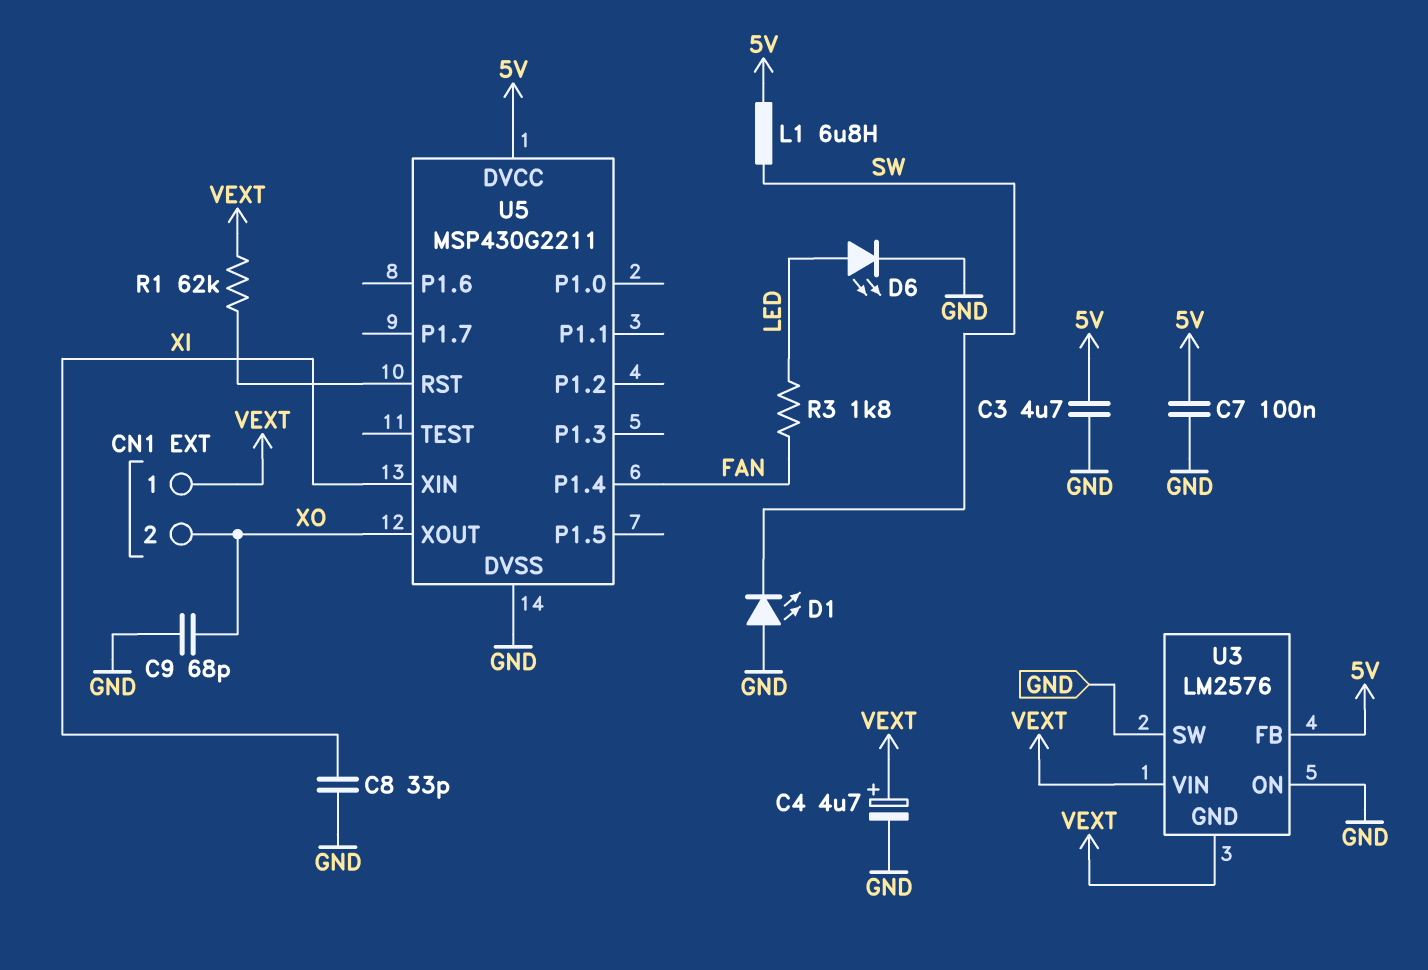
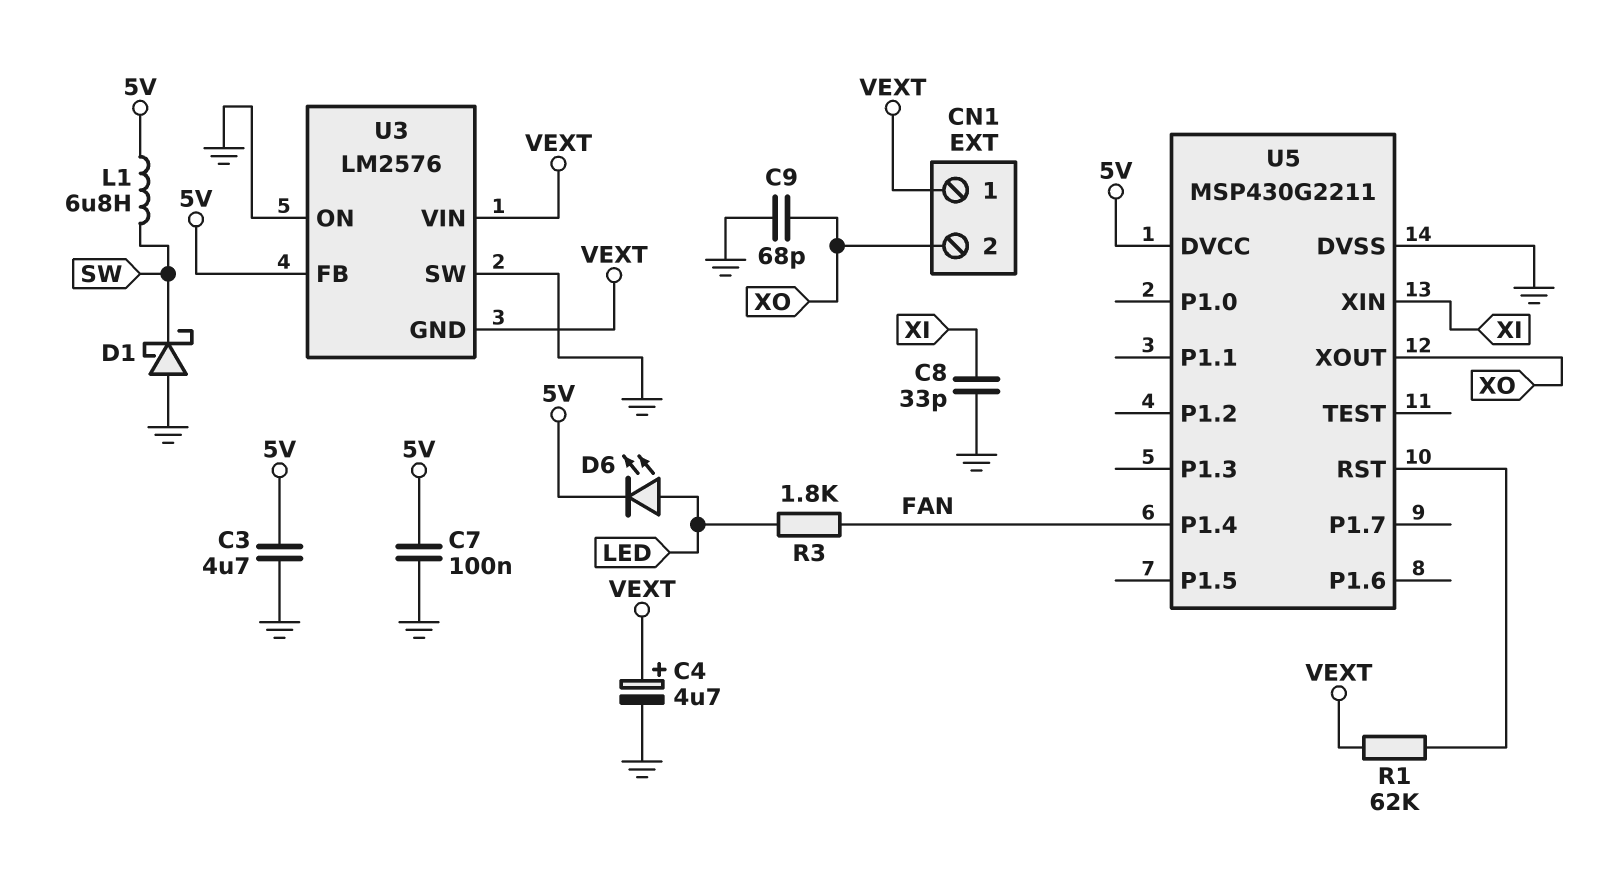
D1: LED (A GND, K SW) -> schottky (A GND, K SW)
D6: LED (A LED, K GND) -> LED (A LED, K 5V)

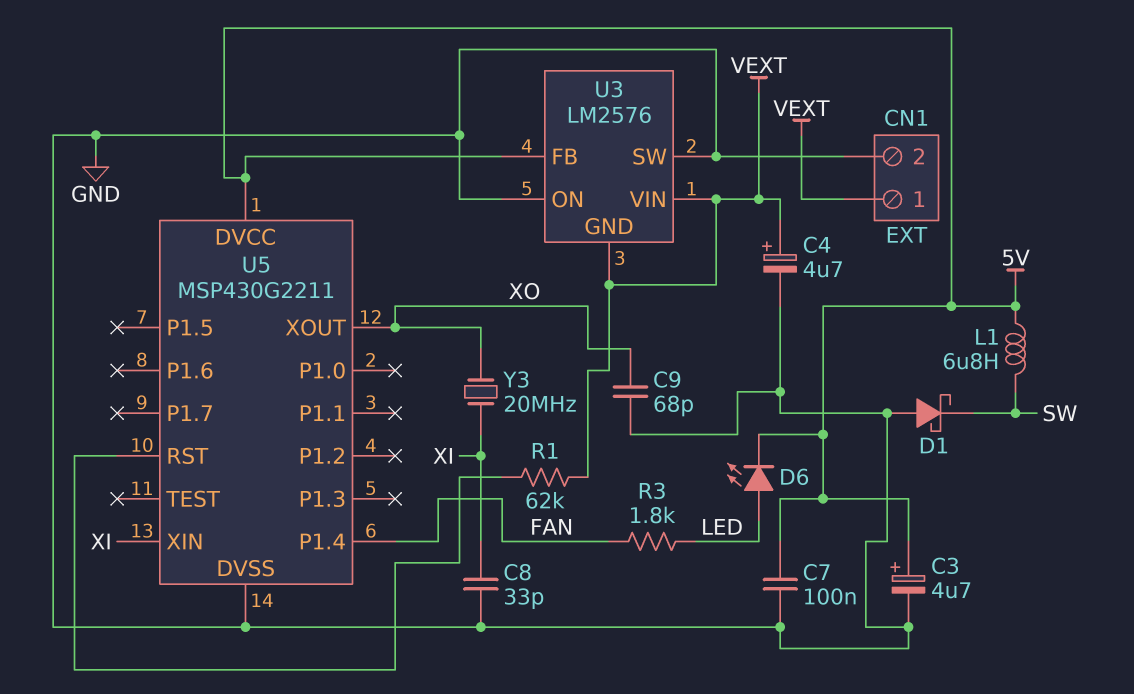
C3: 4.7uF (5V, GND) -> 4.7uF (plus 5V, minus GND)
CN1 pin 2: XO -> GND
Y3: none -> 20MHz (XI, XO)

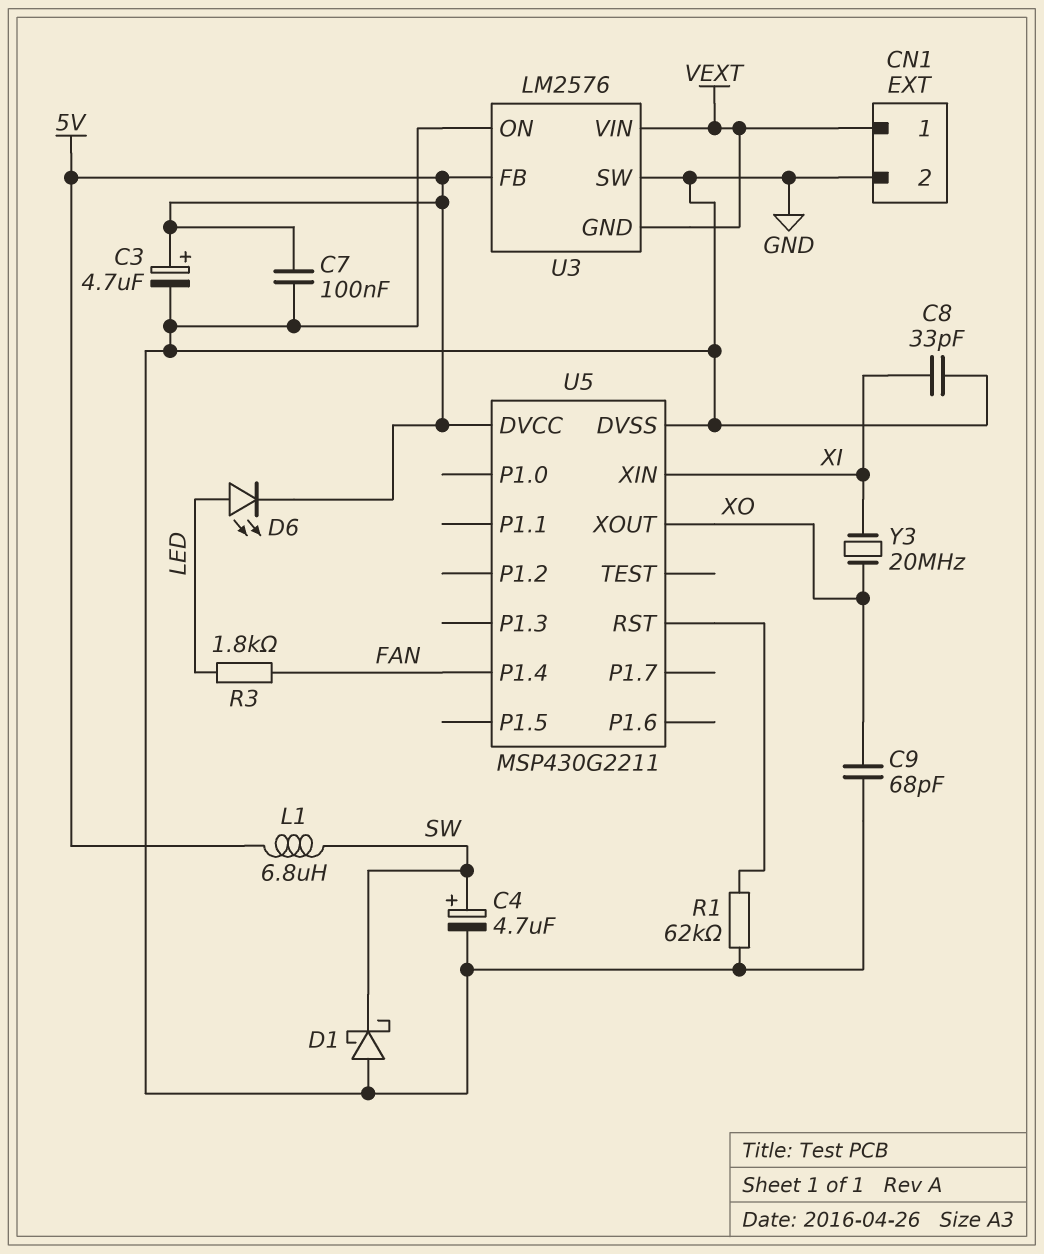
C4: 4.7uF (plus VEXT, minus GND) -> 4.7uF (plus SW, minus GND)
R1: 62k (U5/RST, VEXT) -> 62k (GND, U5/RST)

